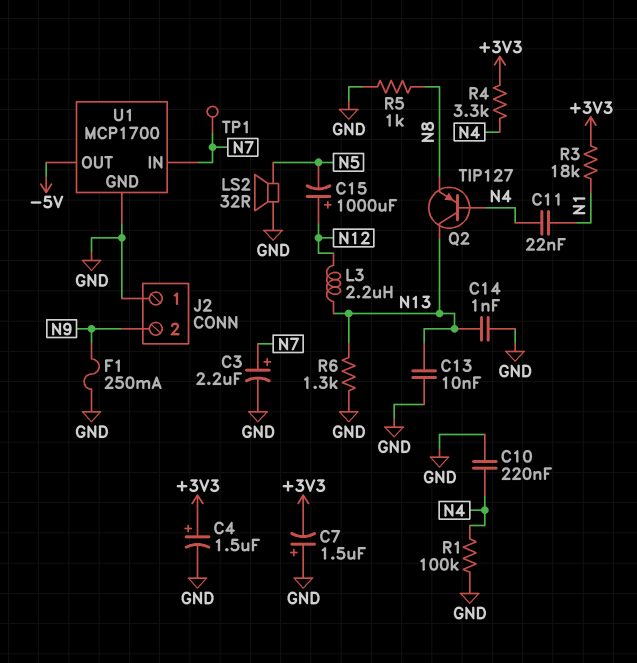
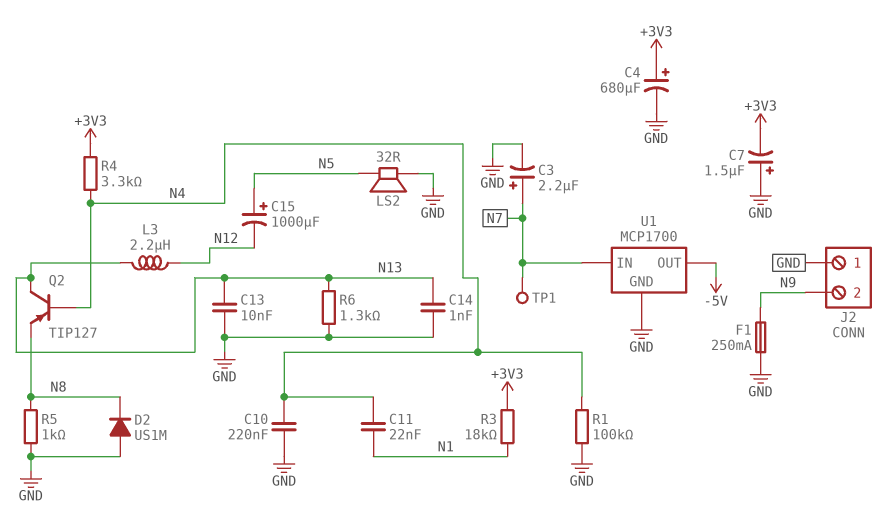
C4: 1.5uF (plus +3V3, minus GND) -> 680uF (plus +3V3, minus GND)
C15: 1000uF (plus N12, minus N5) -> 1000uF (plus N5, minus N12)
D2: none -> diode US1M (A GND, K N8)

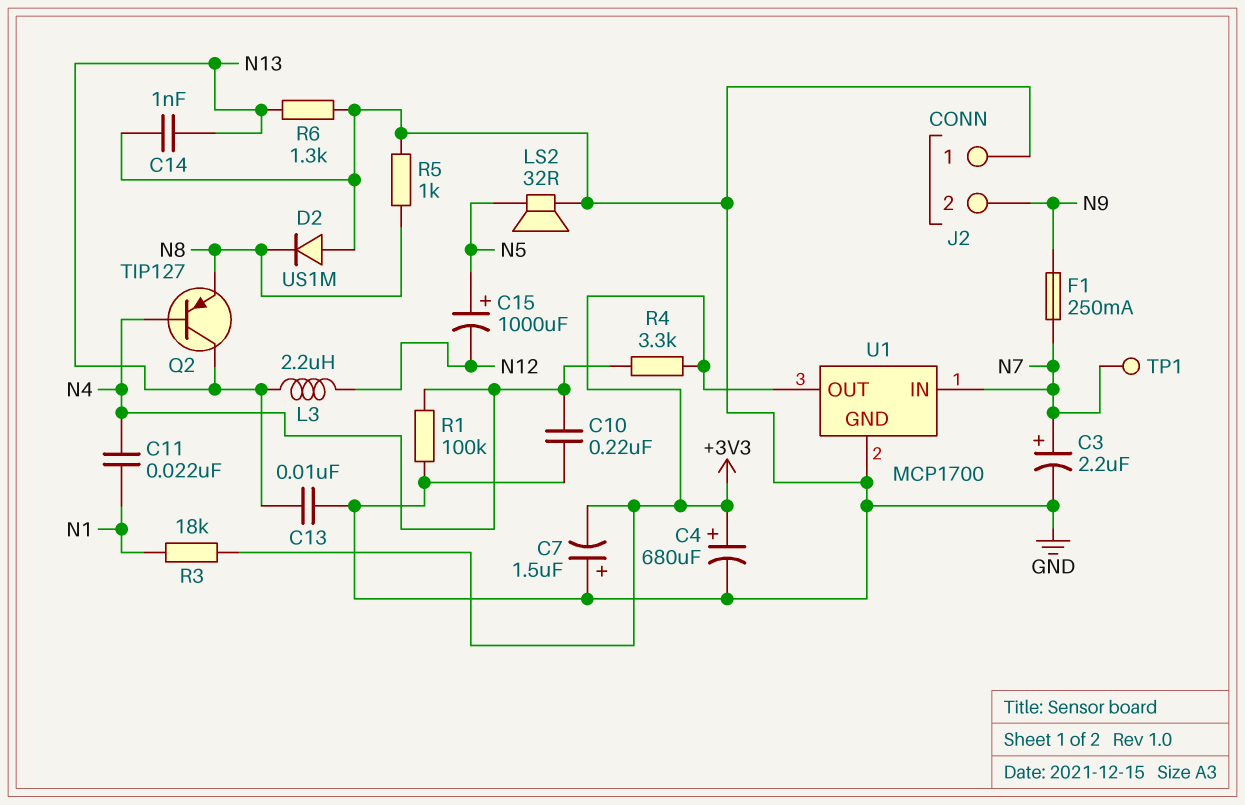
F1: 250mA (GND, N9) -> 250mA (N7, N9)
U1 pin OUT: -5V -> +3V3

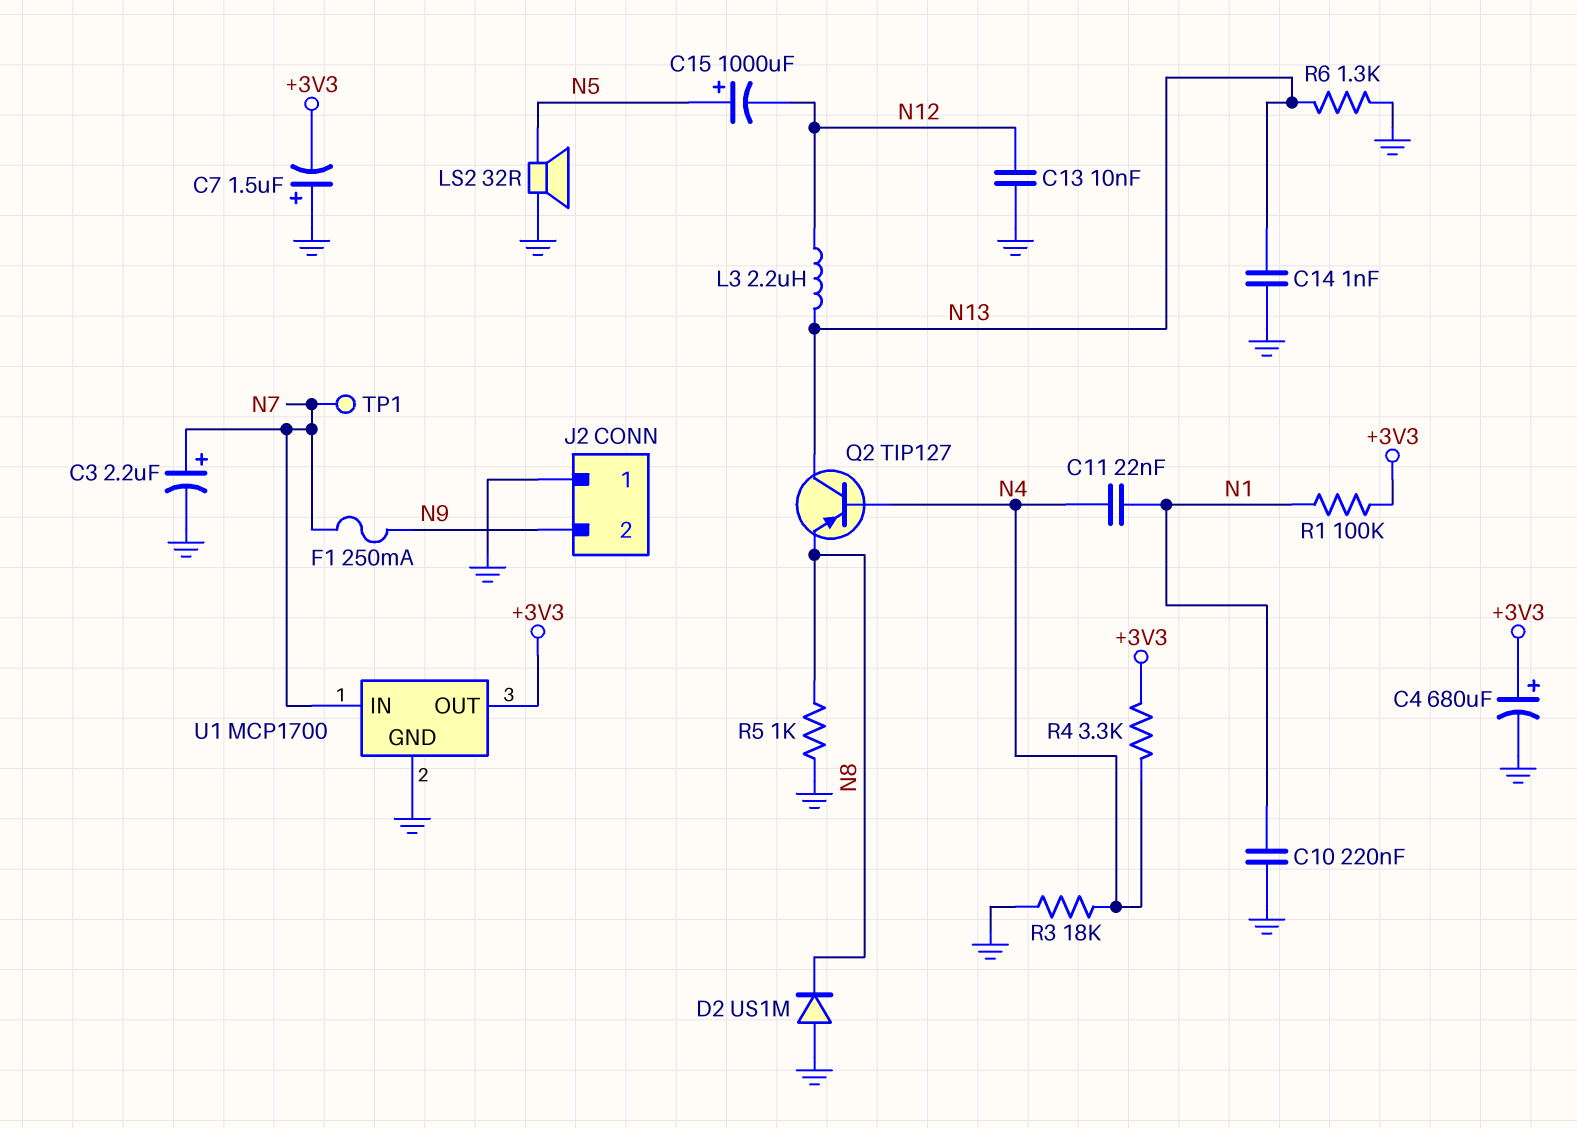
C10: 220nF (GND, N4) -> 220nF (GND, N1)
C13: 10nF (GND, N13) -> 10nF (GND, N12)
R1: 100k (GND, N4) -> 100k (+3V3, N1)
R3: 18k (+3V3, N1) -> 18k (GND, N4)

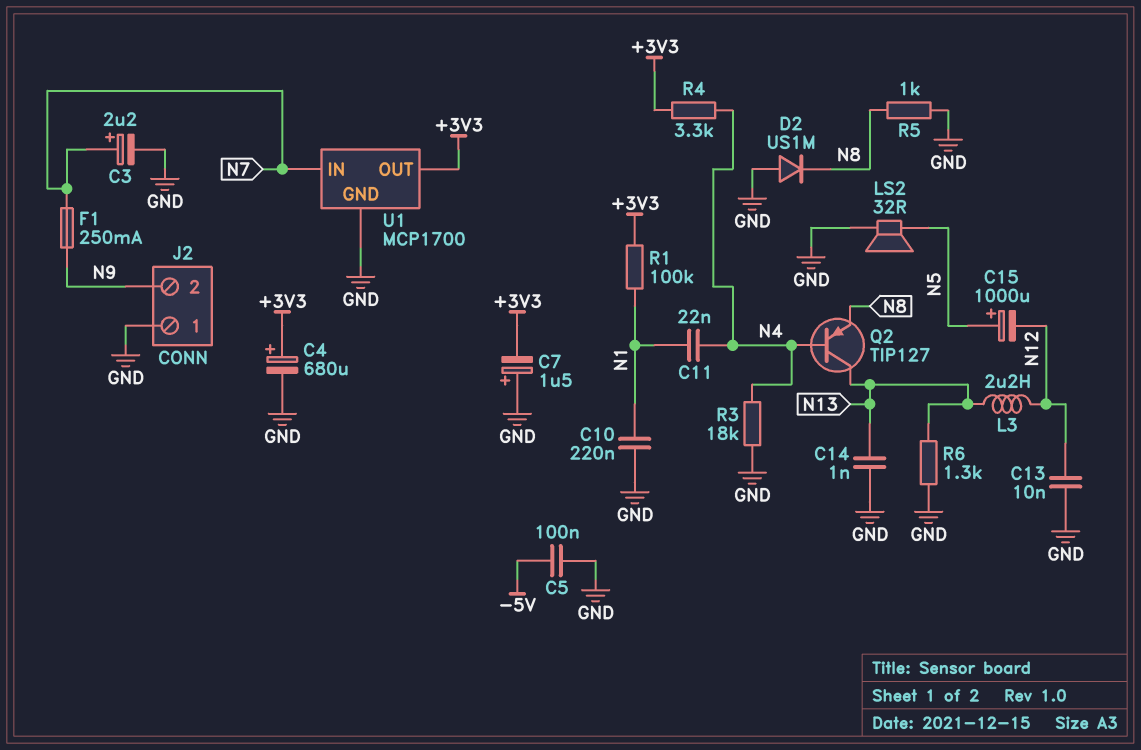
C5: none -> 100nF (-5V, GND)
TP1: test point (N7) -> none

